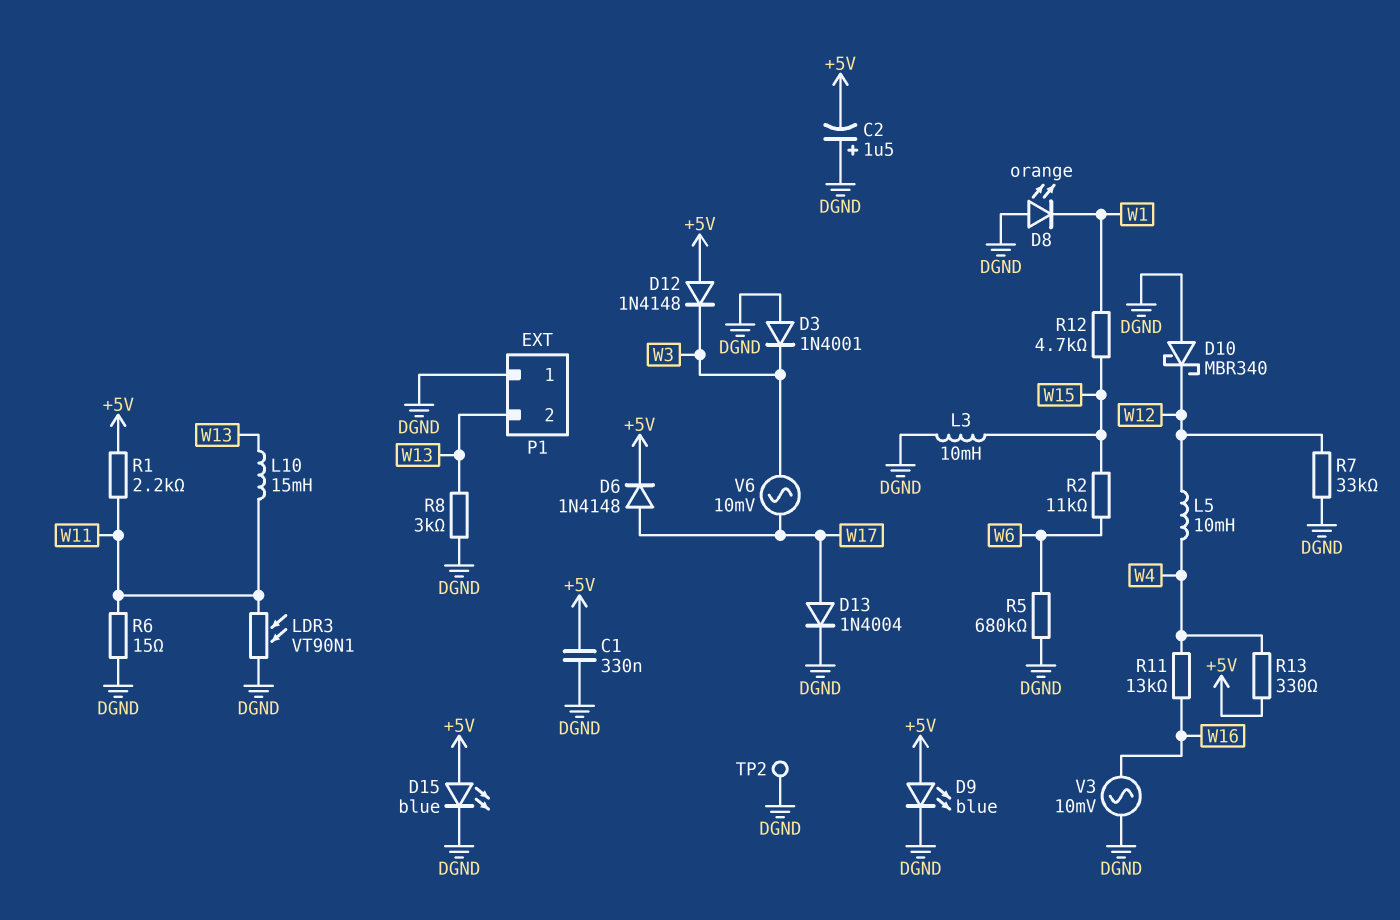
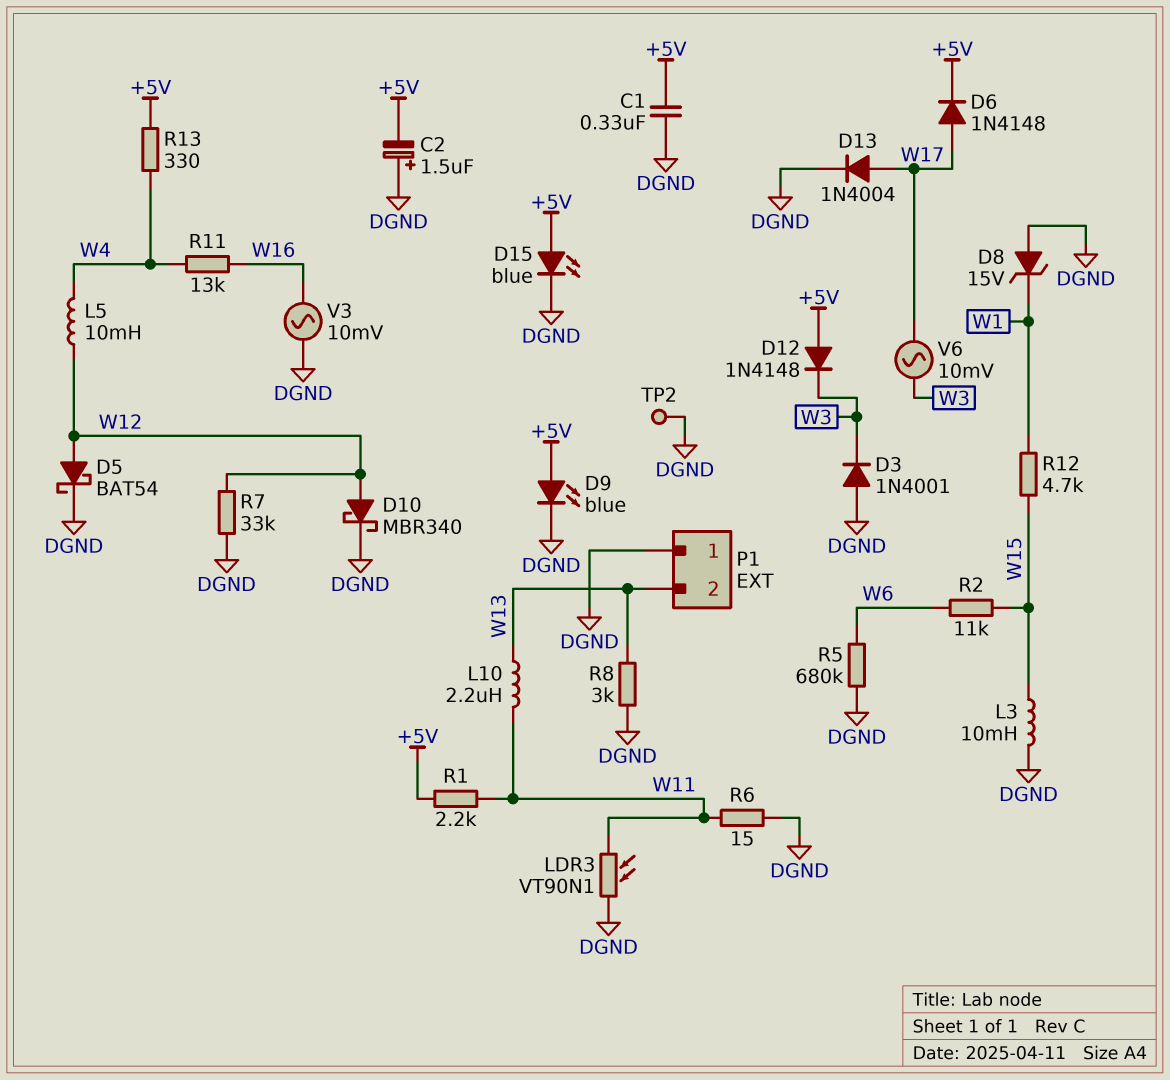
D5: none -> schottky BAT54 (A W12, K DGND)
D8: LED orange (A DGND, K W1) -> zener 15V (A DGND, K W1)
D10: schottky MBR340 (A DGND, K W12) -> schottky MBR340 (A W12, K DGND)
L10: 15mH (W11, W13) -> 2.2uH (W11, W13)

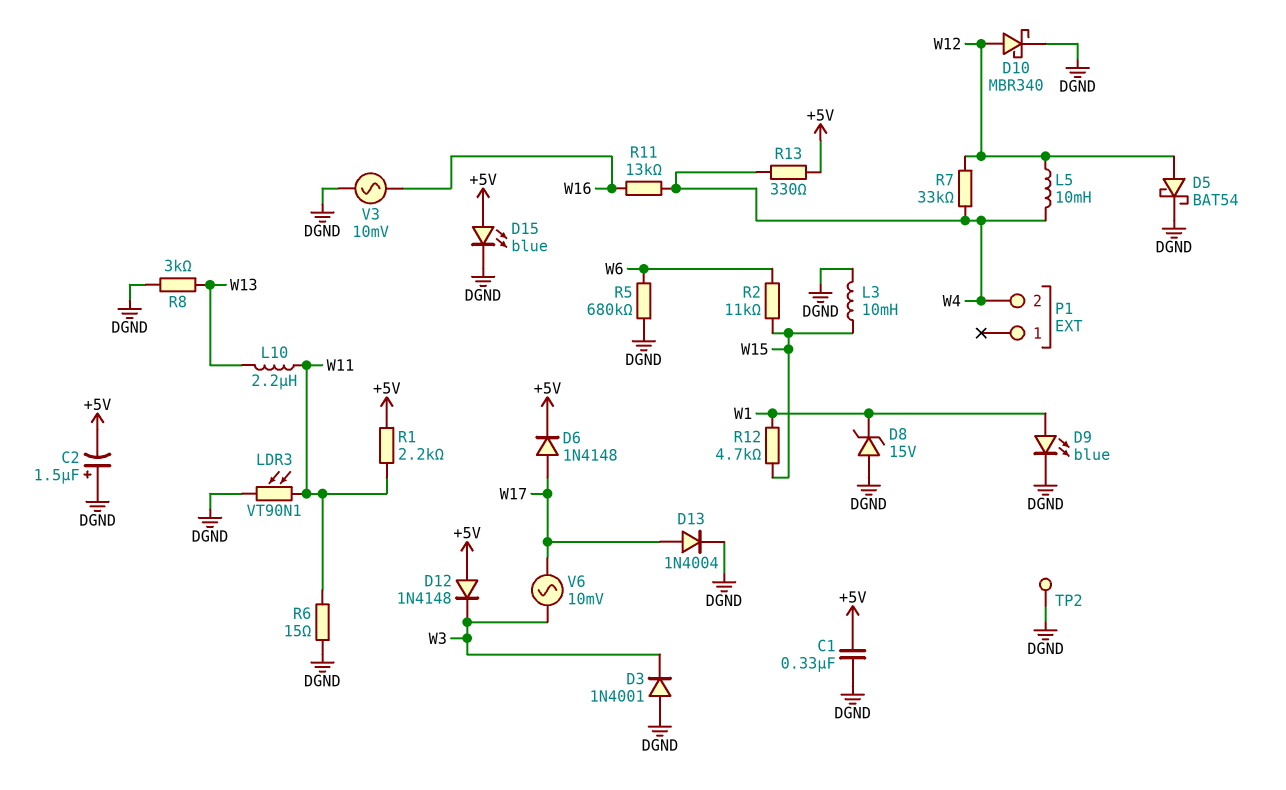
D9: LED blue (A +5V, K DGND) -> LED blue (A W1, K DGND)
P1 pin 1: DGND -> none
P1 pin 2: W13 -> W4
R7: 33k (DGND, W12) -> 33k (W4, W12)

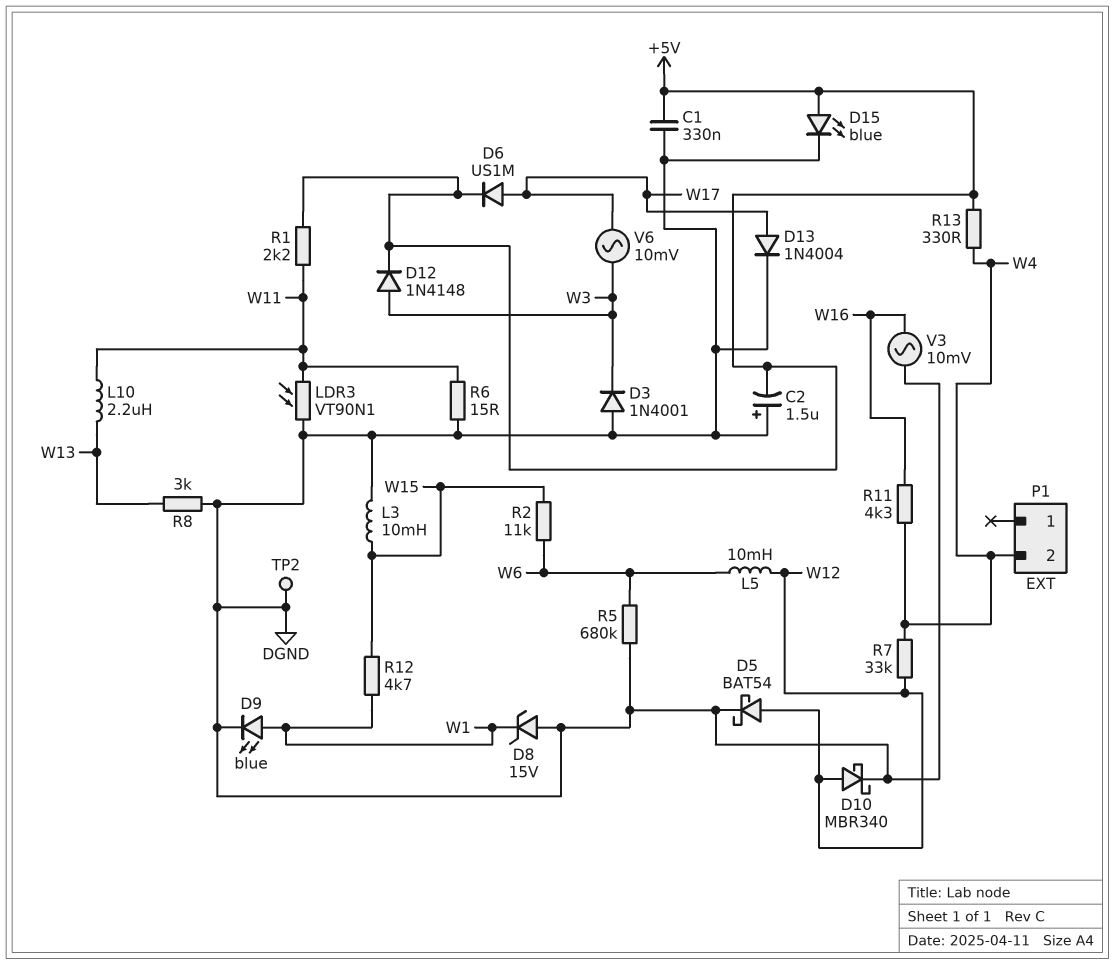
D6: diode 1N4148 (A W17, K +5V) -> diode US1M (A W17, K +5V)
D12: diode 1N4148 (A +5V, K W3) -> diode 1N4148 (A W3, K +5V)
L5: 10mH (W4, W12) -> 10mH (W6, W12)
R11: 13k (W4, W16) -> 4.3k (W4, W16)

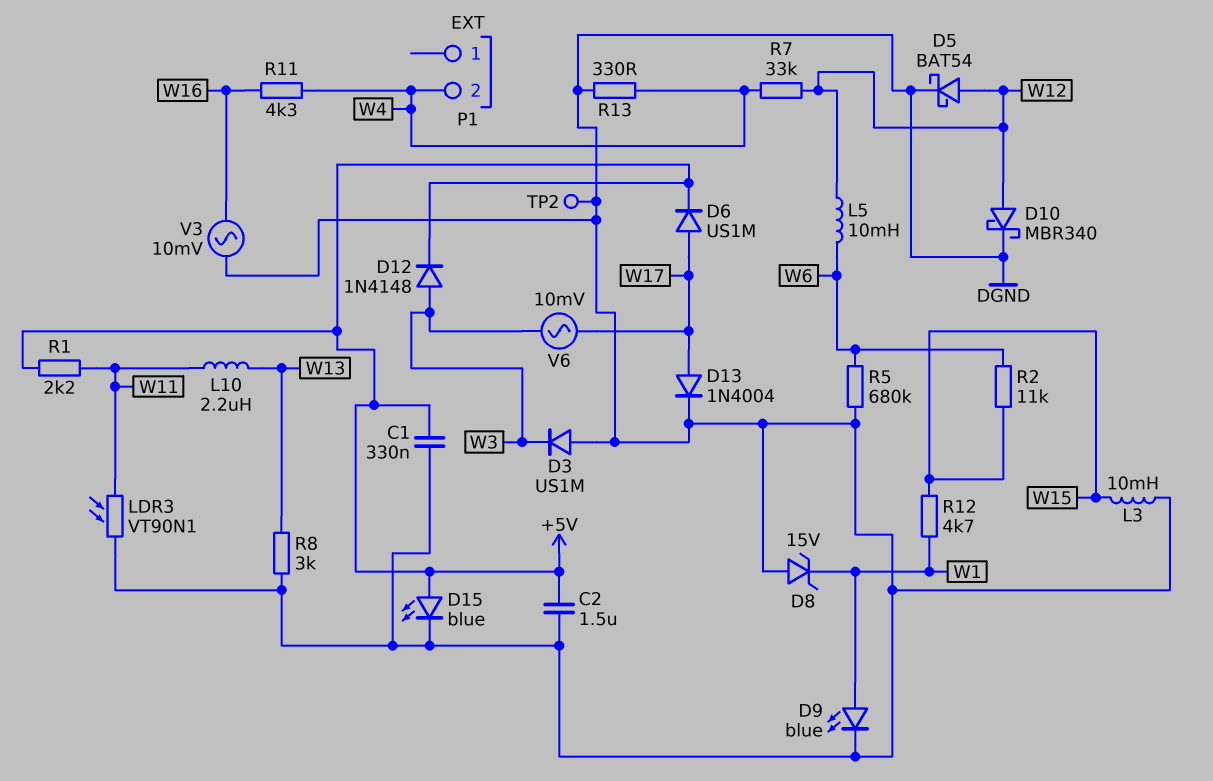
C2: 1.5uF (plus DGND, minus +5V) -> 1.5uF (+5V, DGND)
D3: diode 1N4001 (A DGND, K W3) -> diode US1M (A DGND, K W3)
R6: 15 (DGND, W11) -> none
R13: 330 (+5V, W4) -> 330 (DGND, W4)

